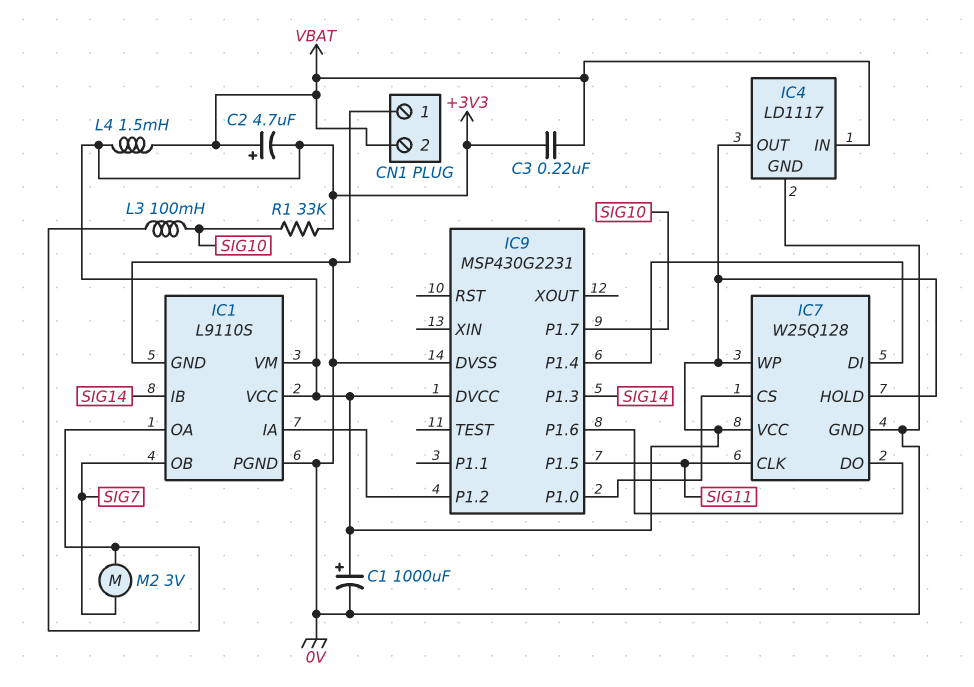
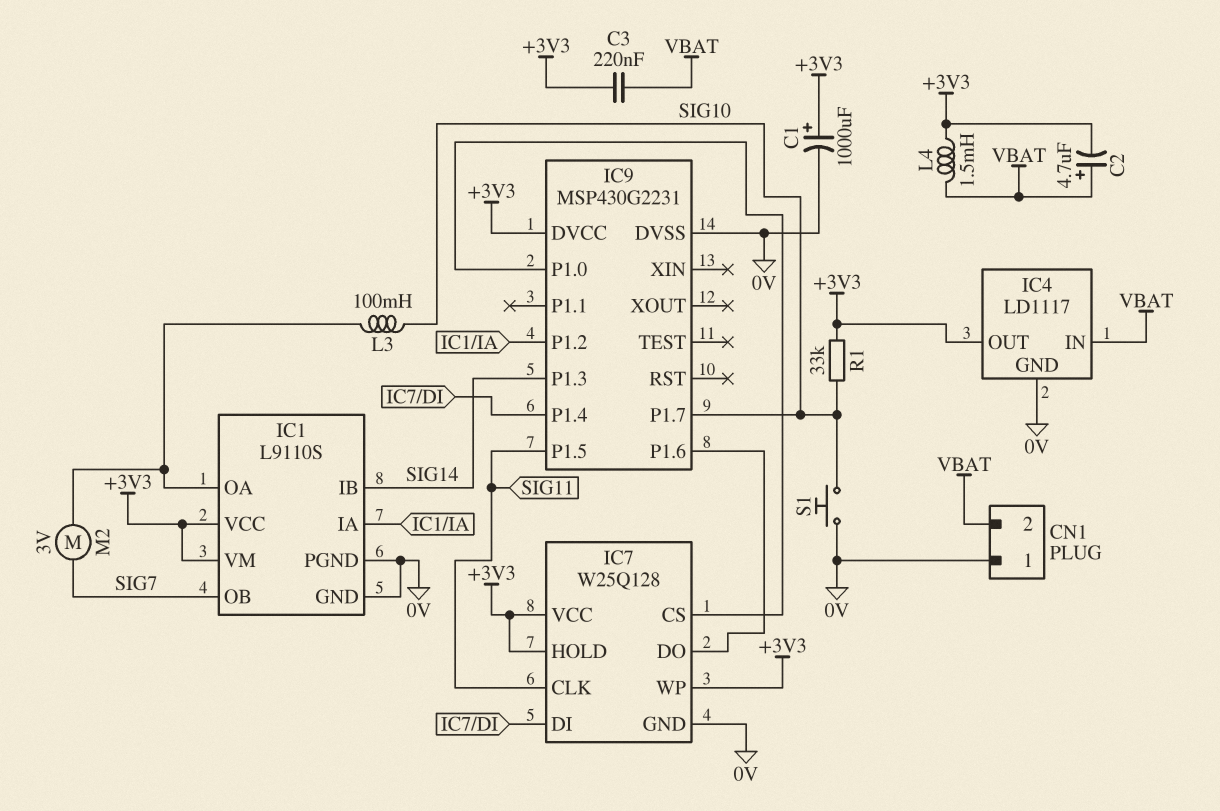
S1: none -> button (0V, SIG10)

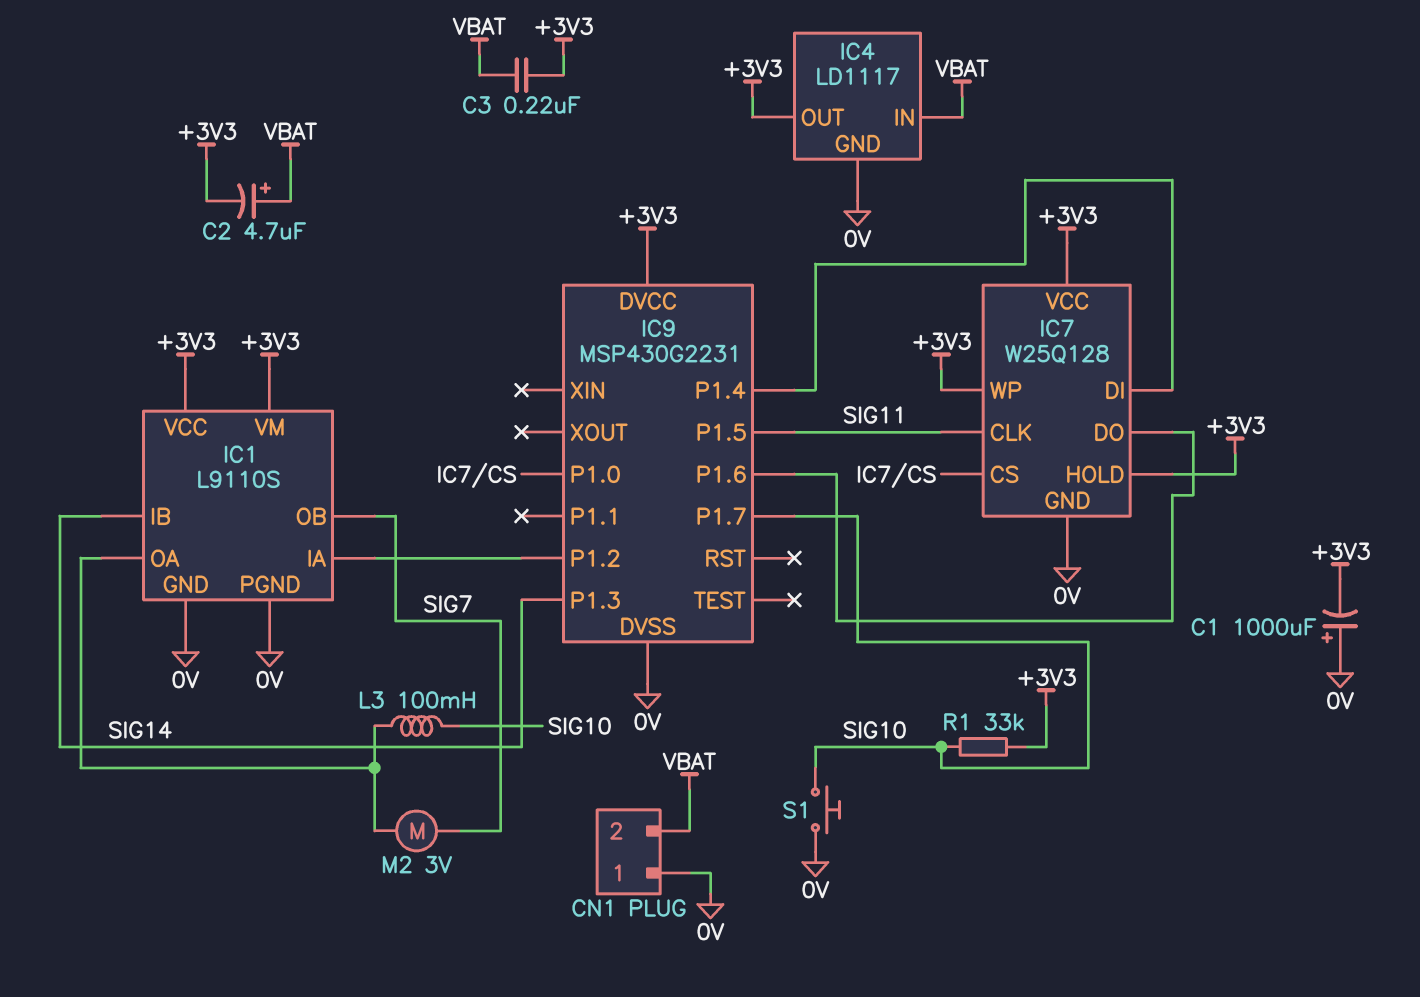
C1: 1000uF (plus +3V3, minus 0V) -> 1000uF (plus 0V, minus +3V3)
L4: 1.5mH (+3V3, VBAT) -> none

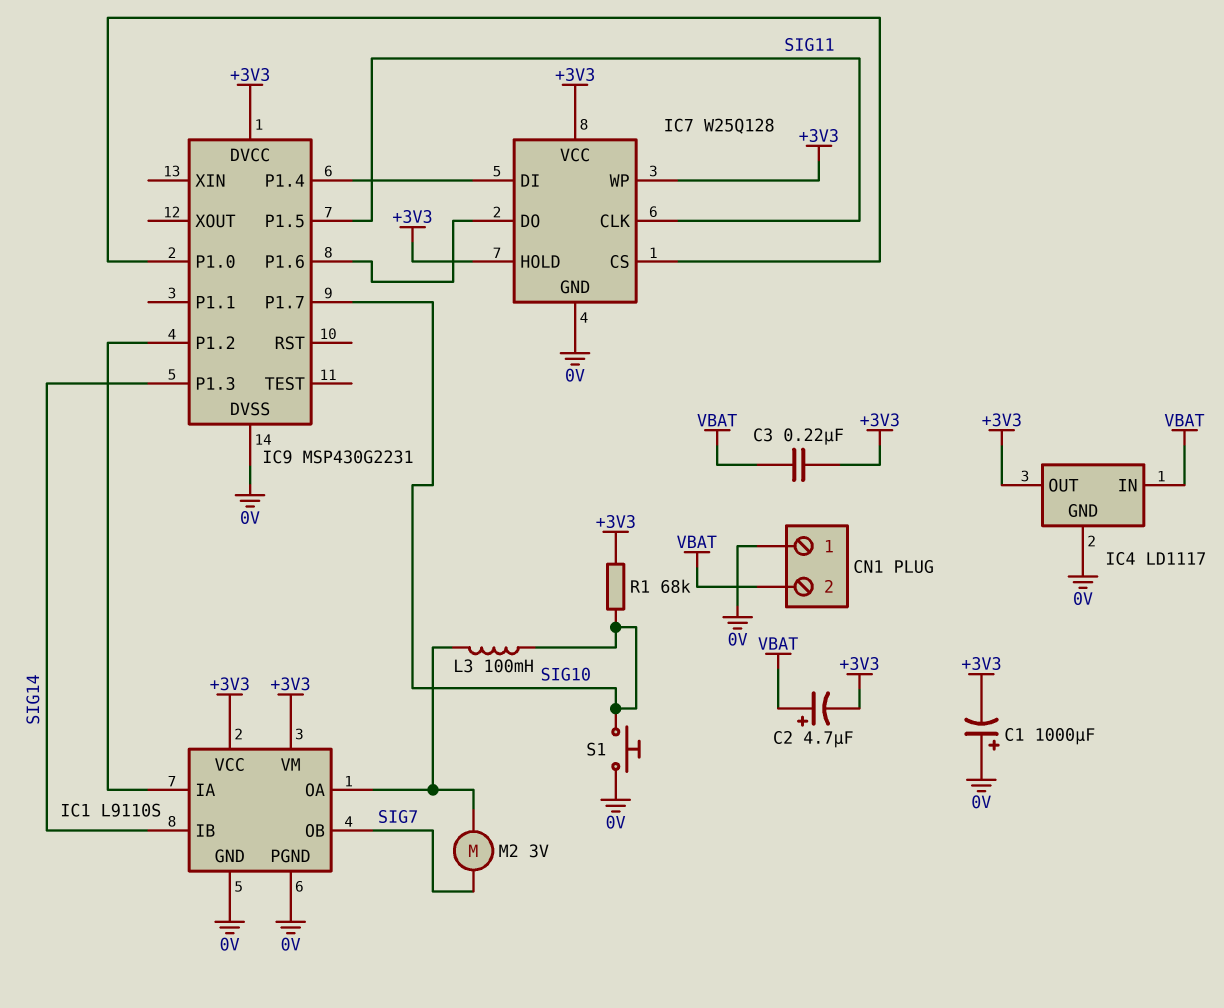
R1: 33k (+3V3, SIG10) -> 68k (+3V3, SIG10)

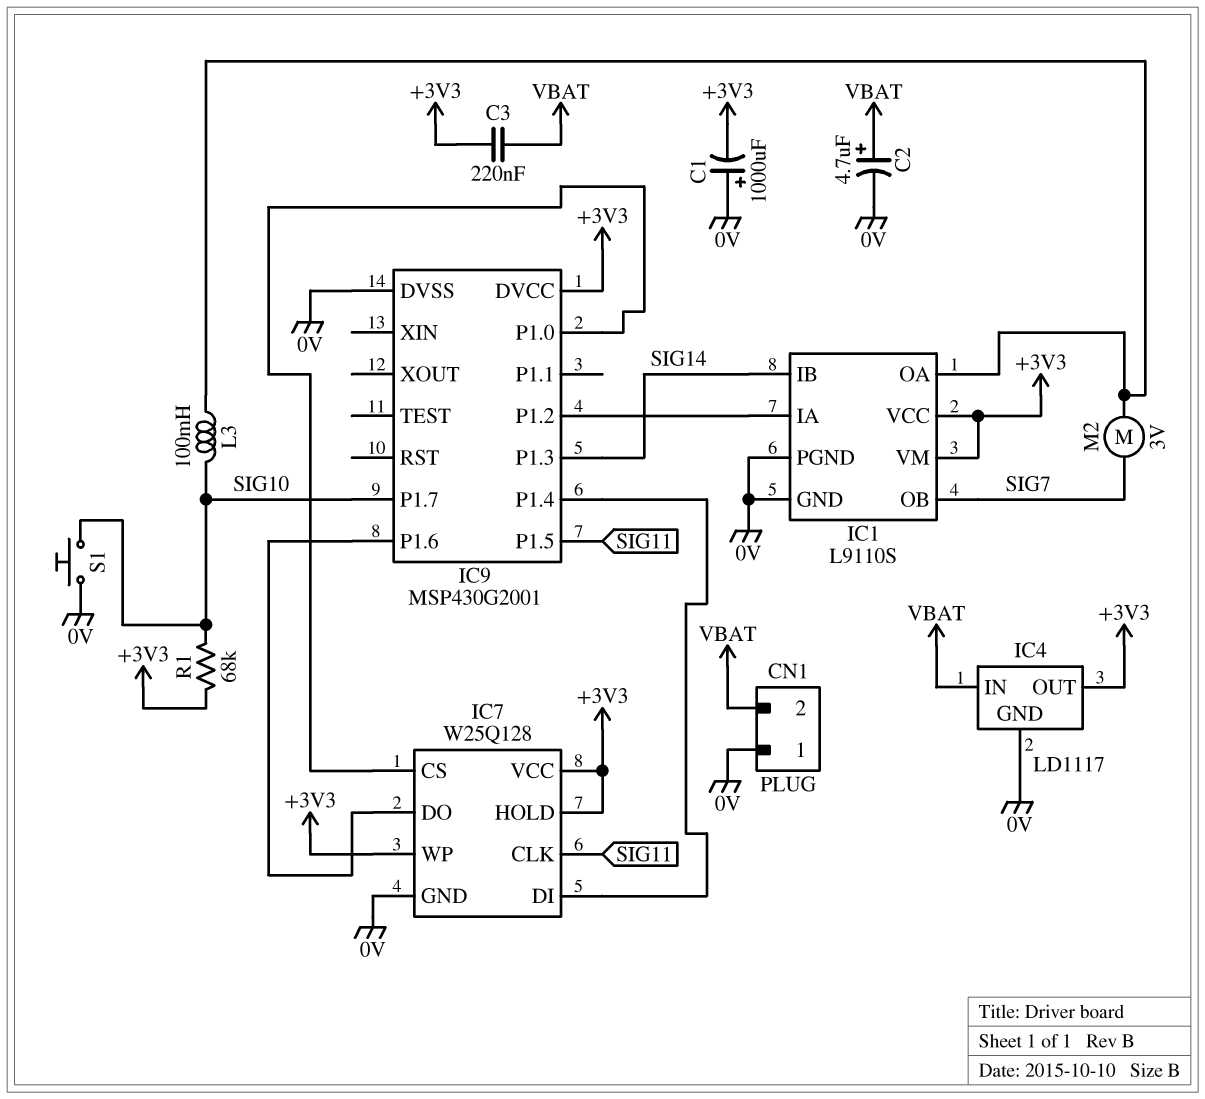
C2: 4.7uF (plus VBAT, minus +3V3) -> 4.7uF (plus VBAT, minus 0V)
IC9: MSP430G2231 -> MSP430G2001

